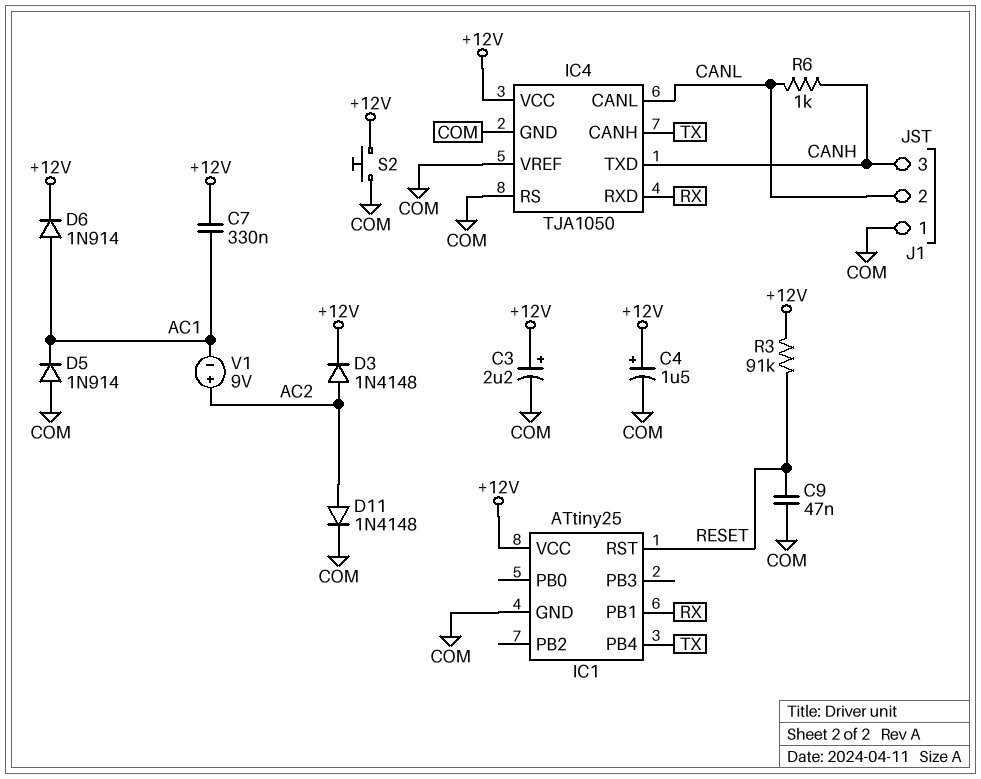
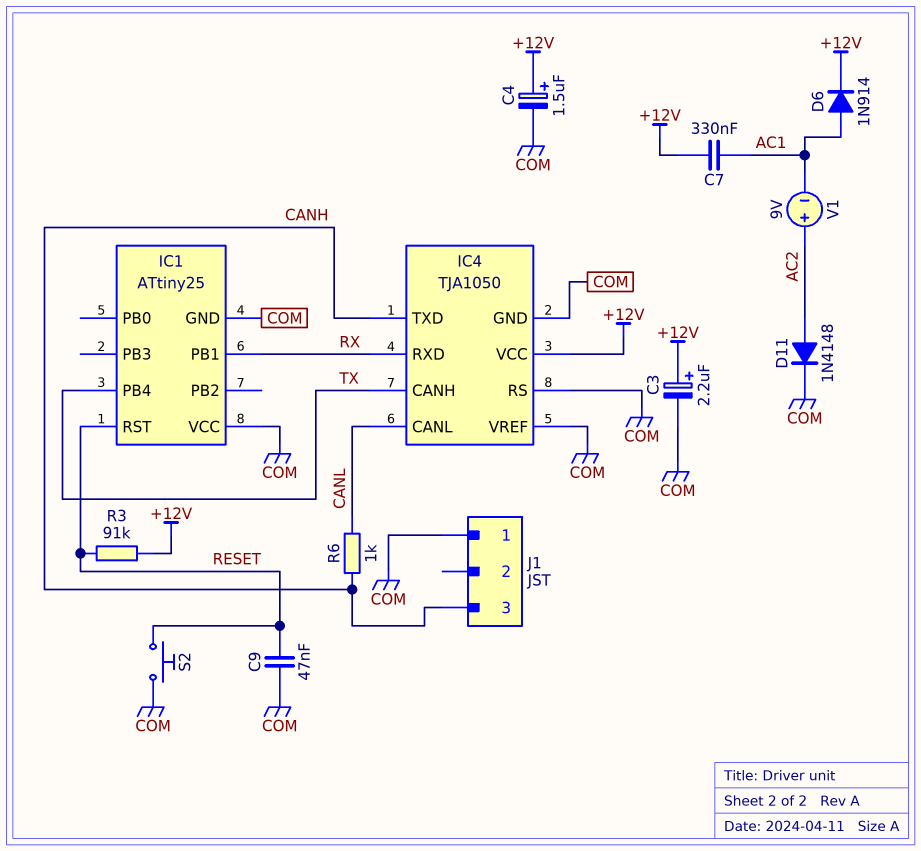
D3: diode 1N4148 (A AC2, K +12V) -> none
D5: diode 1N914 (A COM, K AC1) -> none
IC1 pin VCC: +12V -> COM
J1 pin 2: CANL -> none
S2: button (+12V, COM) -> button (COM, RESET)

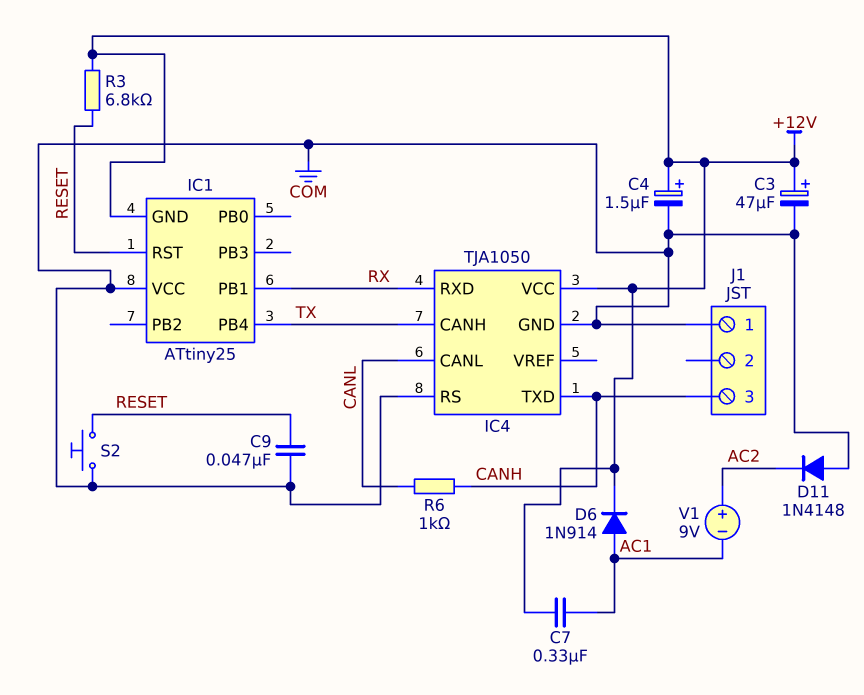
C3: 2.2uF (plus +12V, minus COM) -> 47uF (plus +12V, minus COM)
D11: diode 1N4148 (A AC2, K COM) -> diode 1N4148 (A COM, K AC2)
IC1 pin GND: COM -> +12V
IC4 pin VREF: COM -> none
R3: 91k (+12V, RESET) -> 6.8k (+12V, RESET)

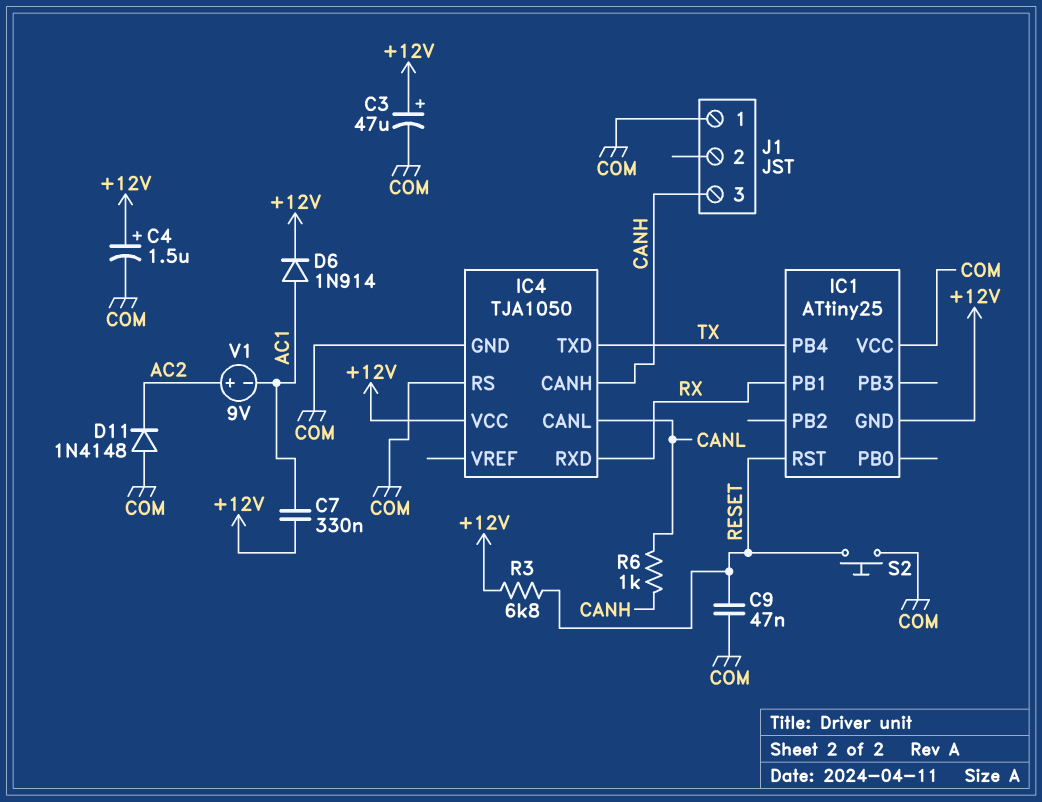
IC4 pin CANH: TX -> CANH
IC4 pin TXD: CANH -> TX

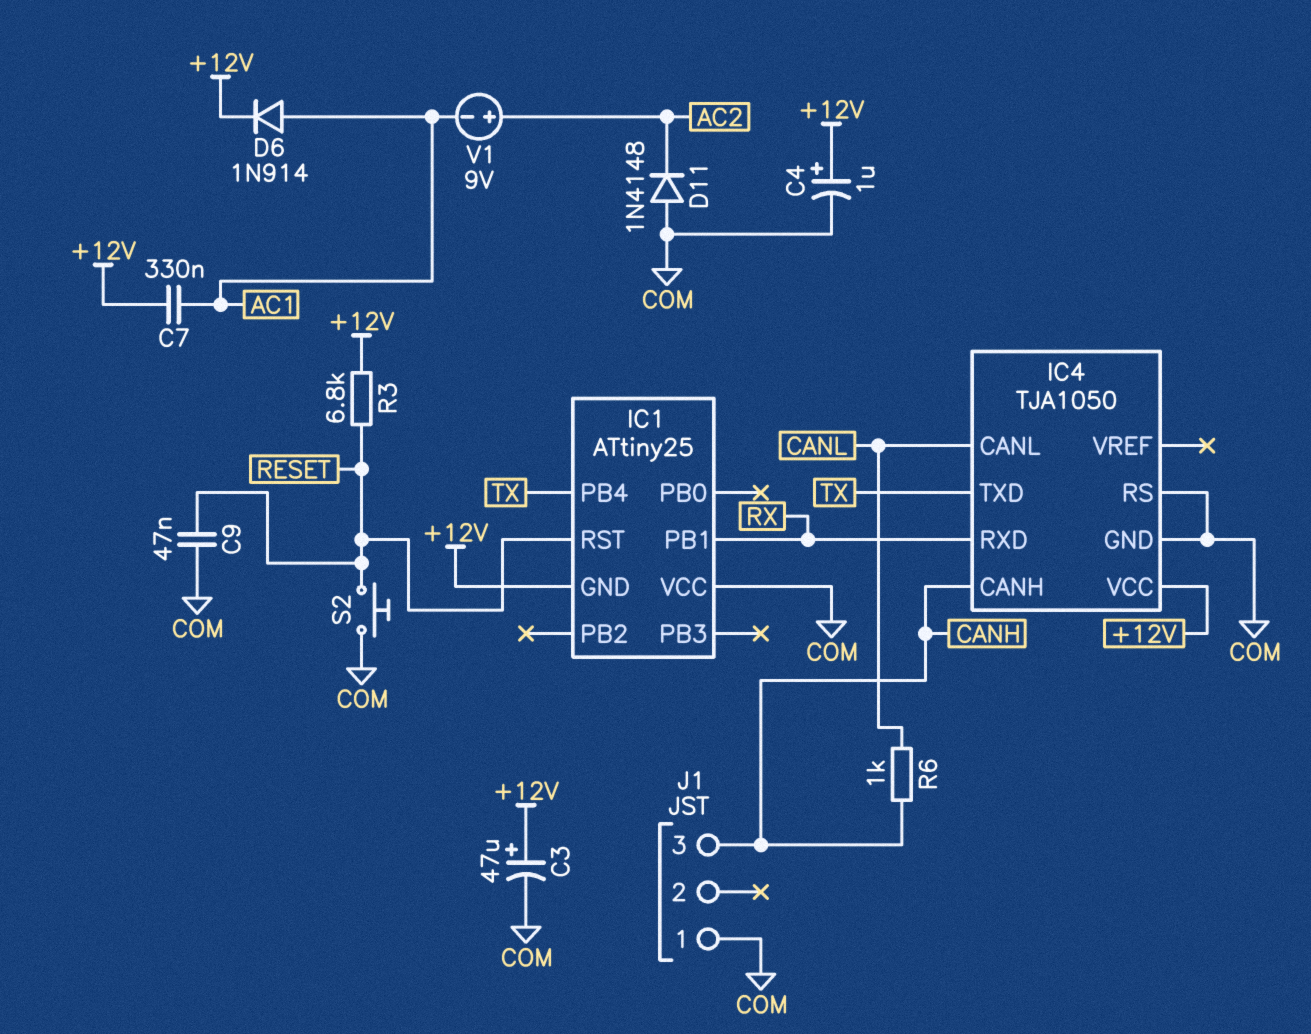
C4: 1.5uF (plus +12V, minus COM) -> 1uF (plus +12V, minus COM)

